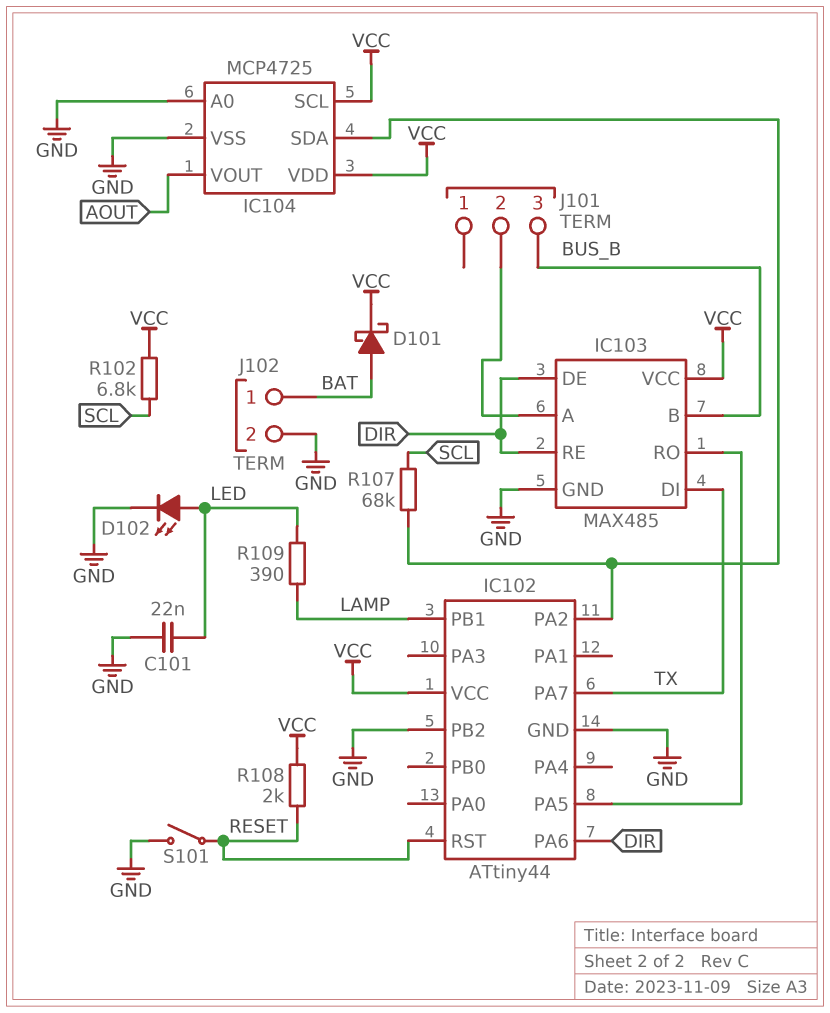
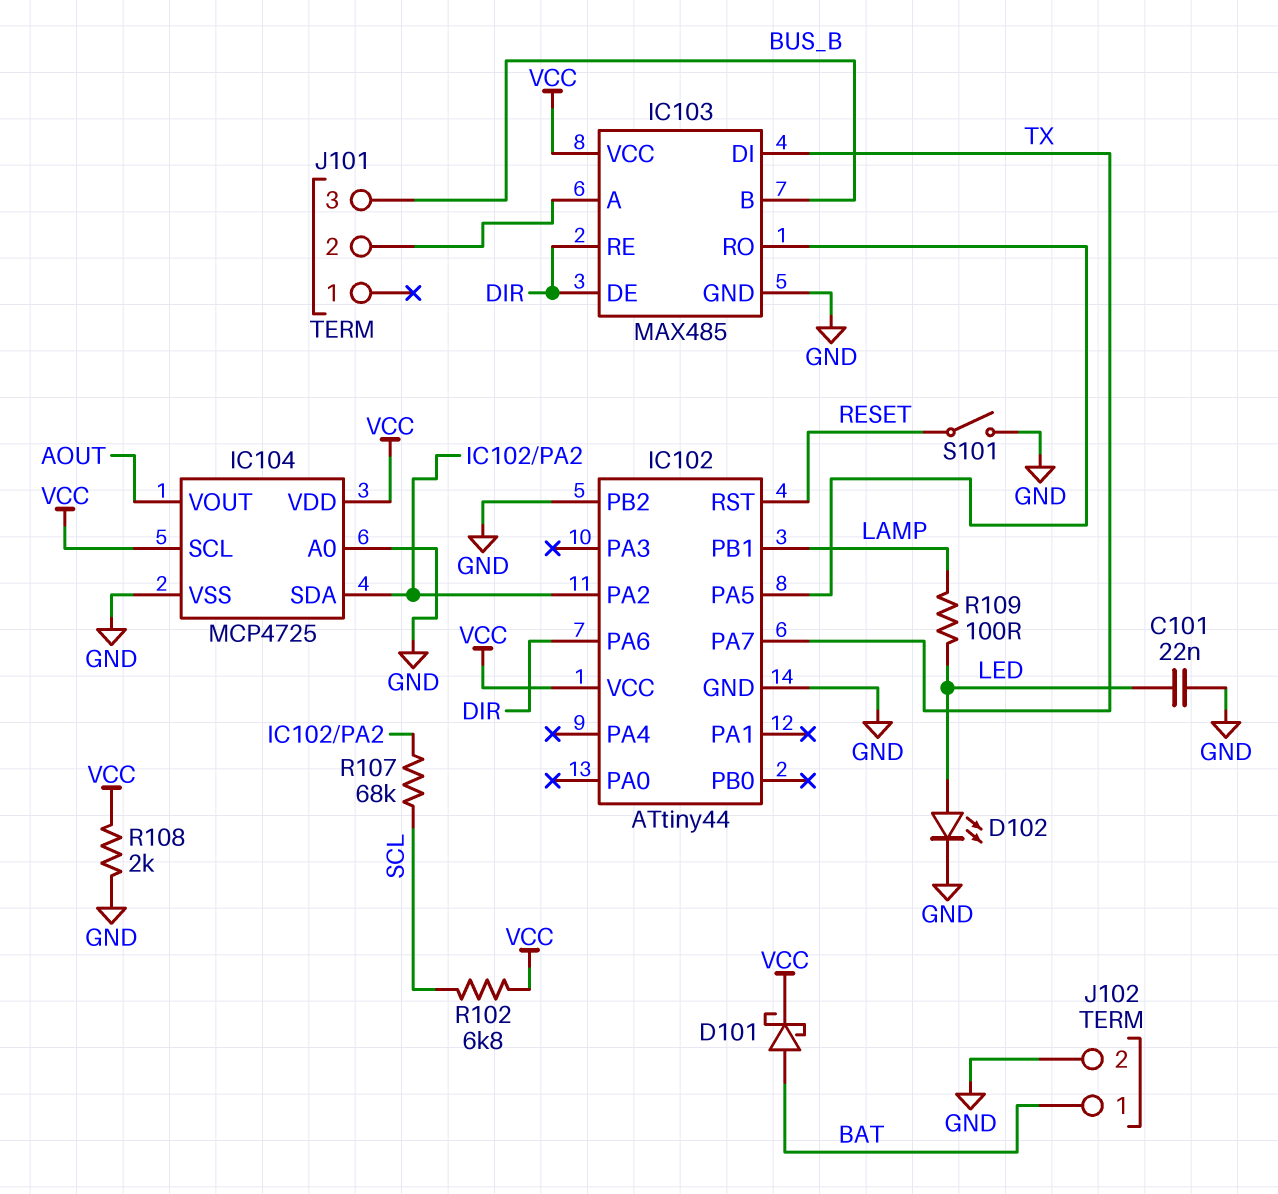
R108: 2k (RESET, VCC) -> 2k (GND, VCC)
R109: 390 (LAMP, LED) -> 100 (LAMP, LED)

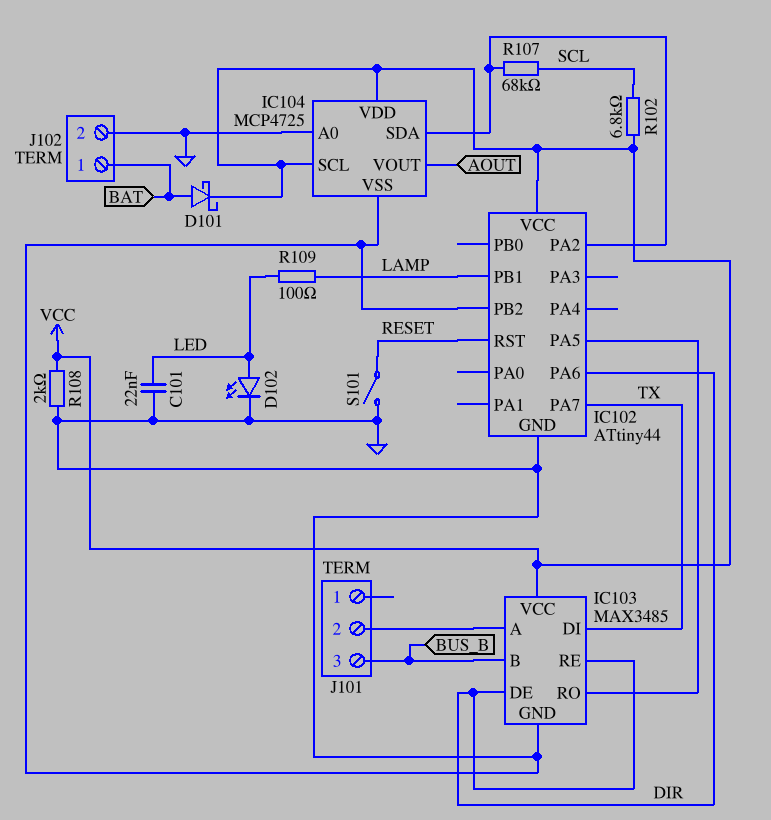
IC103: MAX485 -> MAX3485

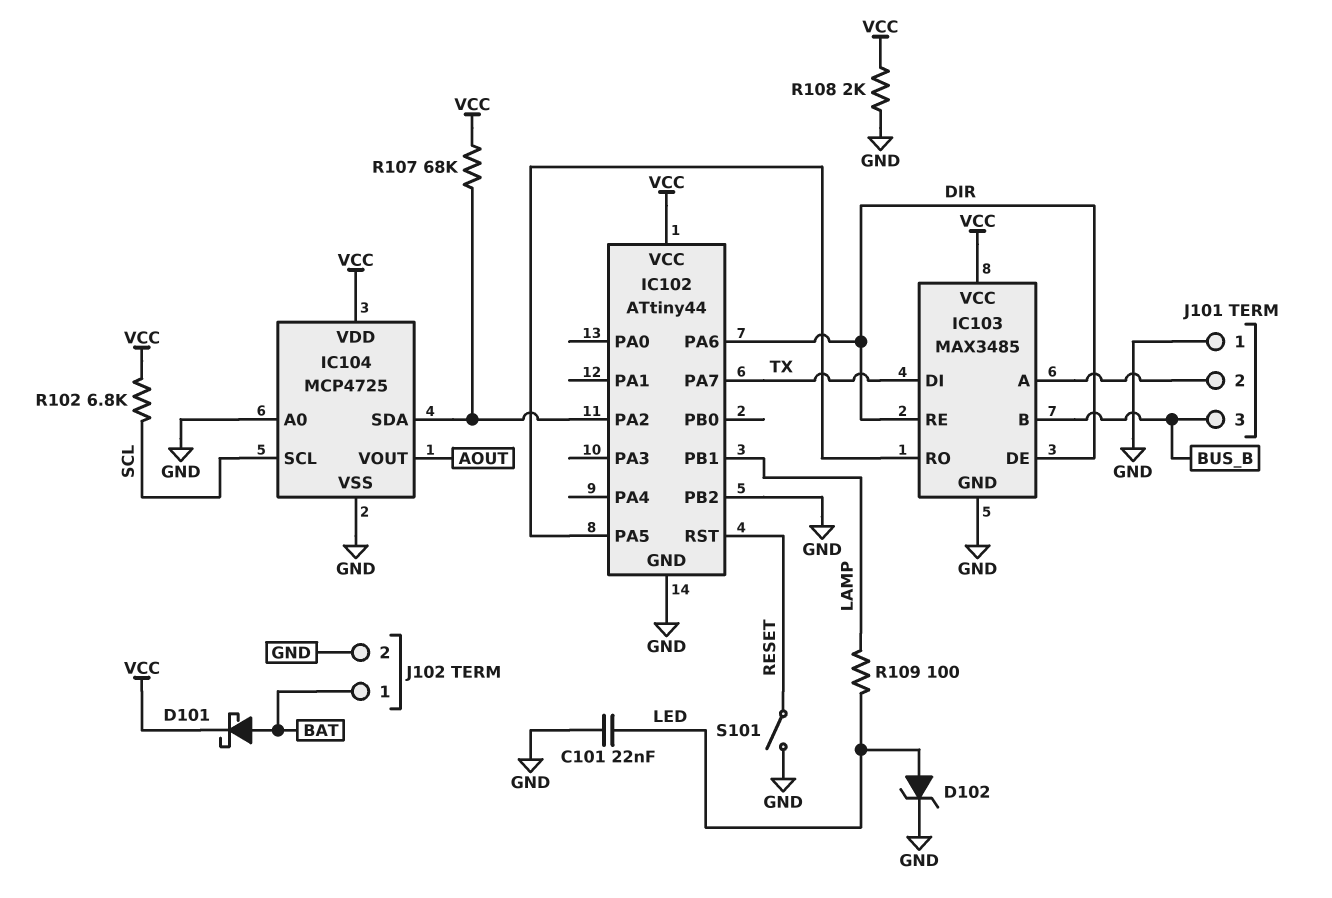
D102: LED (A LED, K GND) -> zener (A LED, K GND)
IC104 pin SCL: VCC -> SCL
J101 pin 1: none -> GND
R107: 68k (IC102/PA2, SCL) -> 68k (IC102/PA2, VCC)

